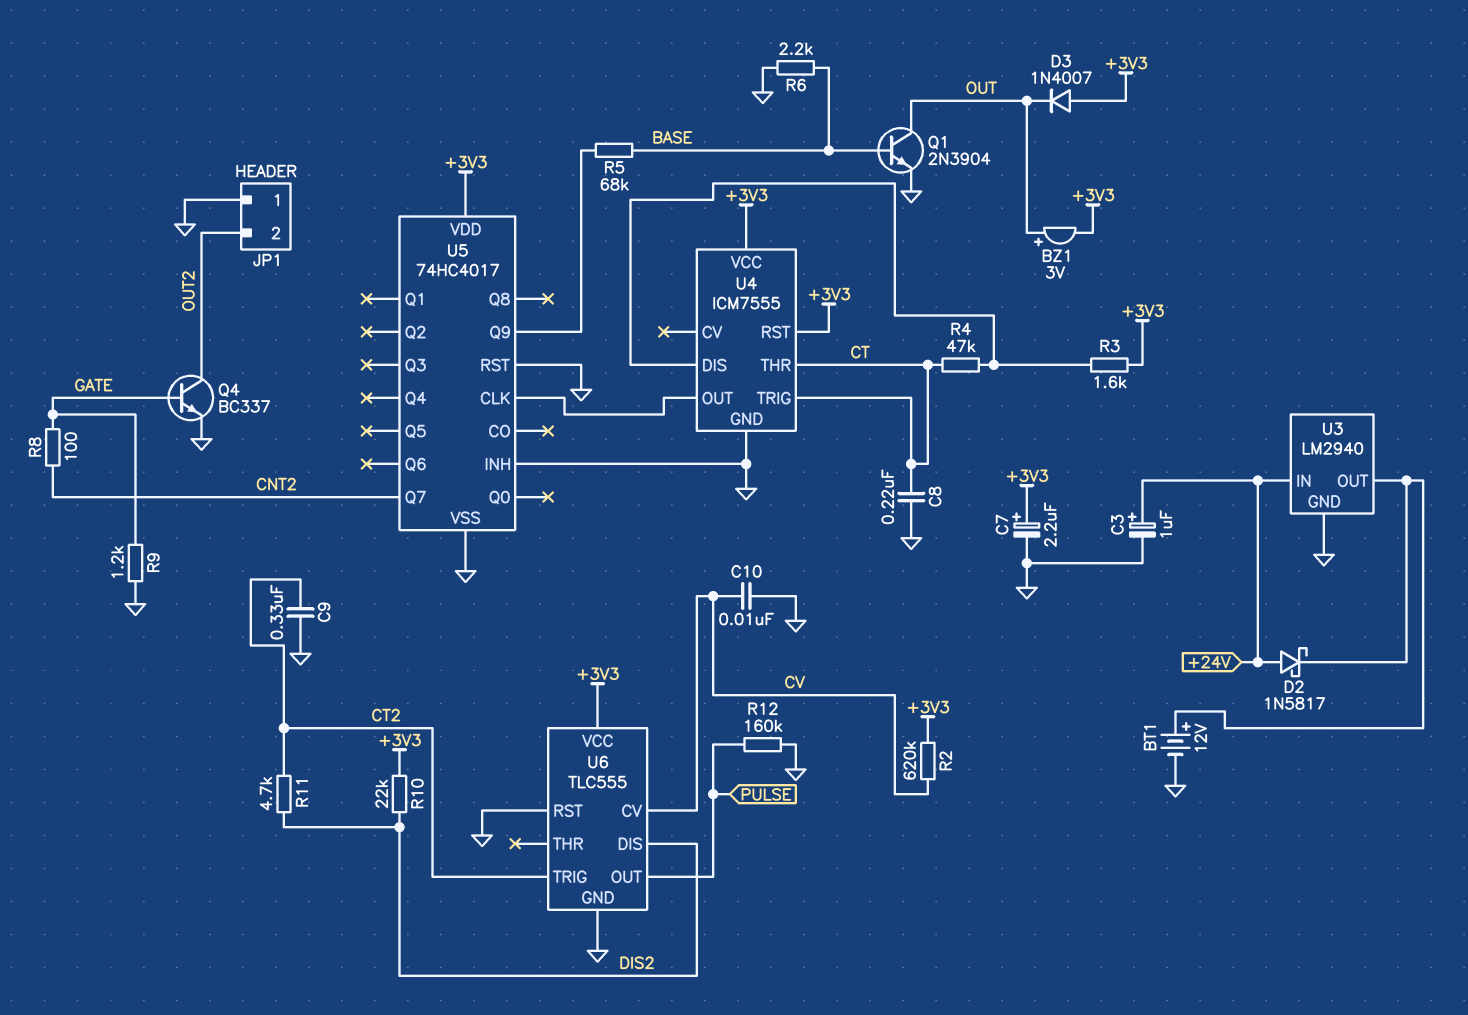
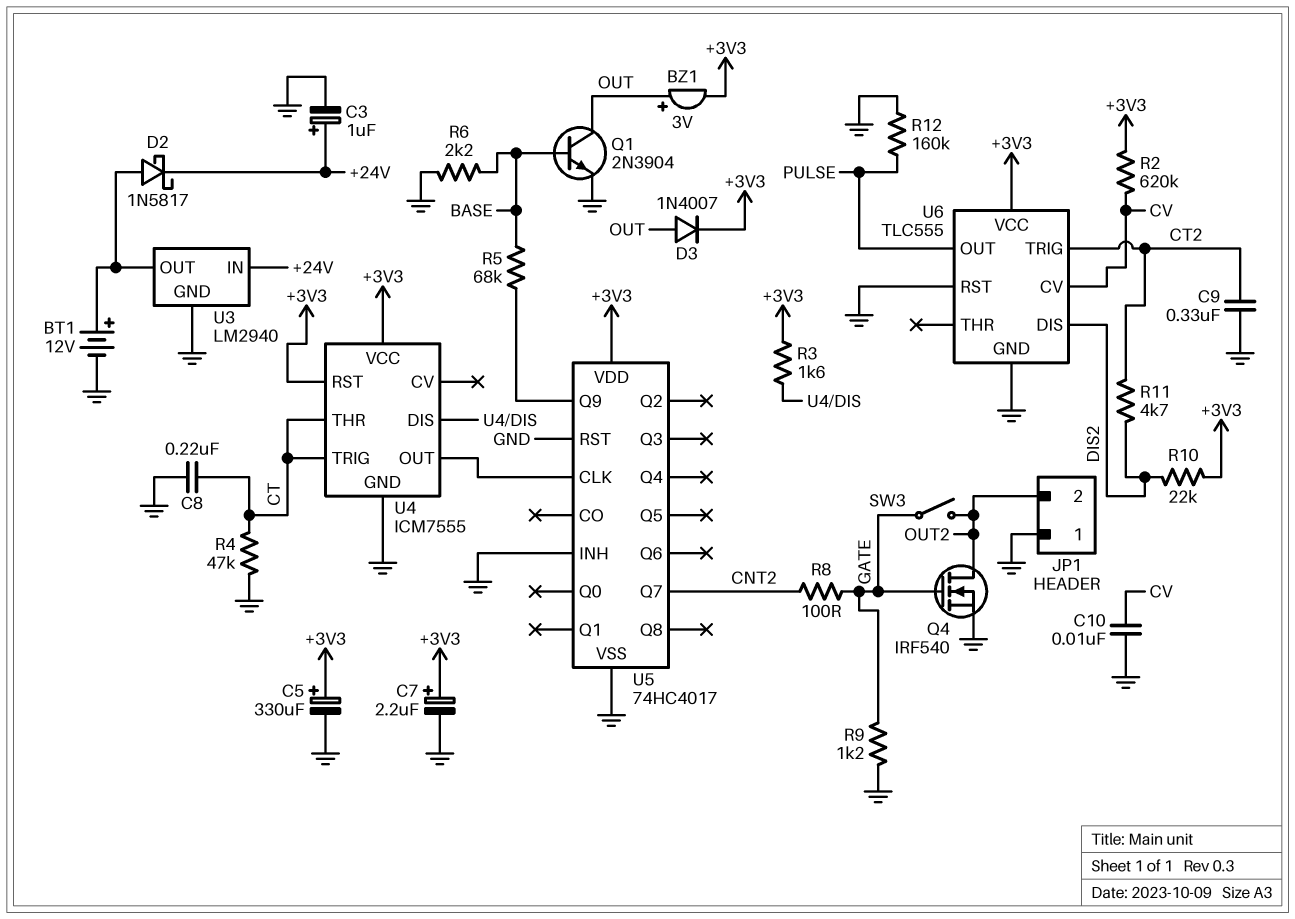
C5: none -> 330uF (plus +3V3, minus GND)
D2: schottky 1N5817 (A +24V, K U3/OUT) -> schottky 1N5817 (A U3/OUT, K +24V)
D3: diode 1N4007 (A +3V3, K OUT) -> diode 1N4007 (A OUT, K +3V3)
Q4: NPN BC337 (B GATE, C OUT2, E GND) -> NMOS IRF540 (G GATE, D OUT2, S GND)
R4: 47k (CT, U4/DIS) -> 47k (CT, GND)
SW3: none -> switch (GATE, OUT2)

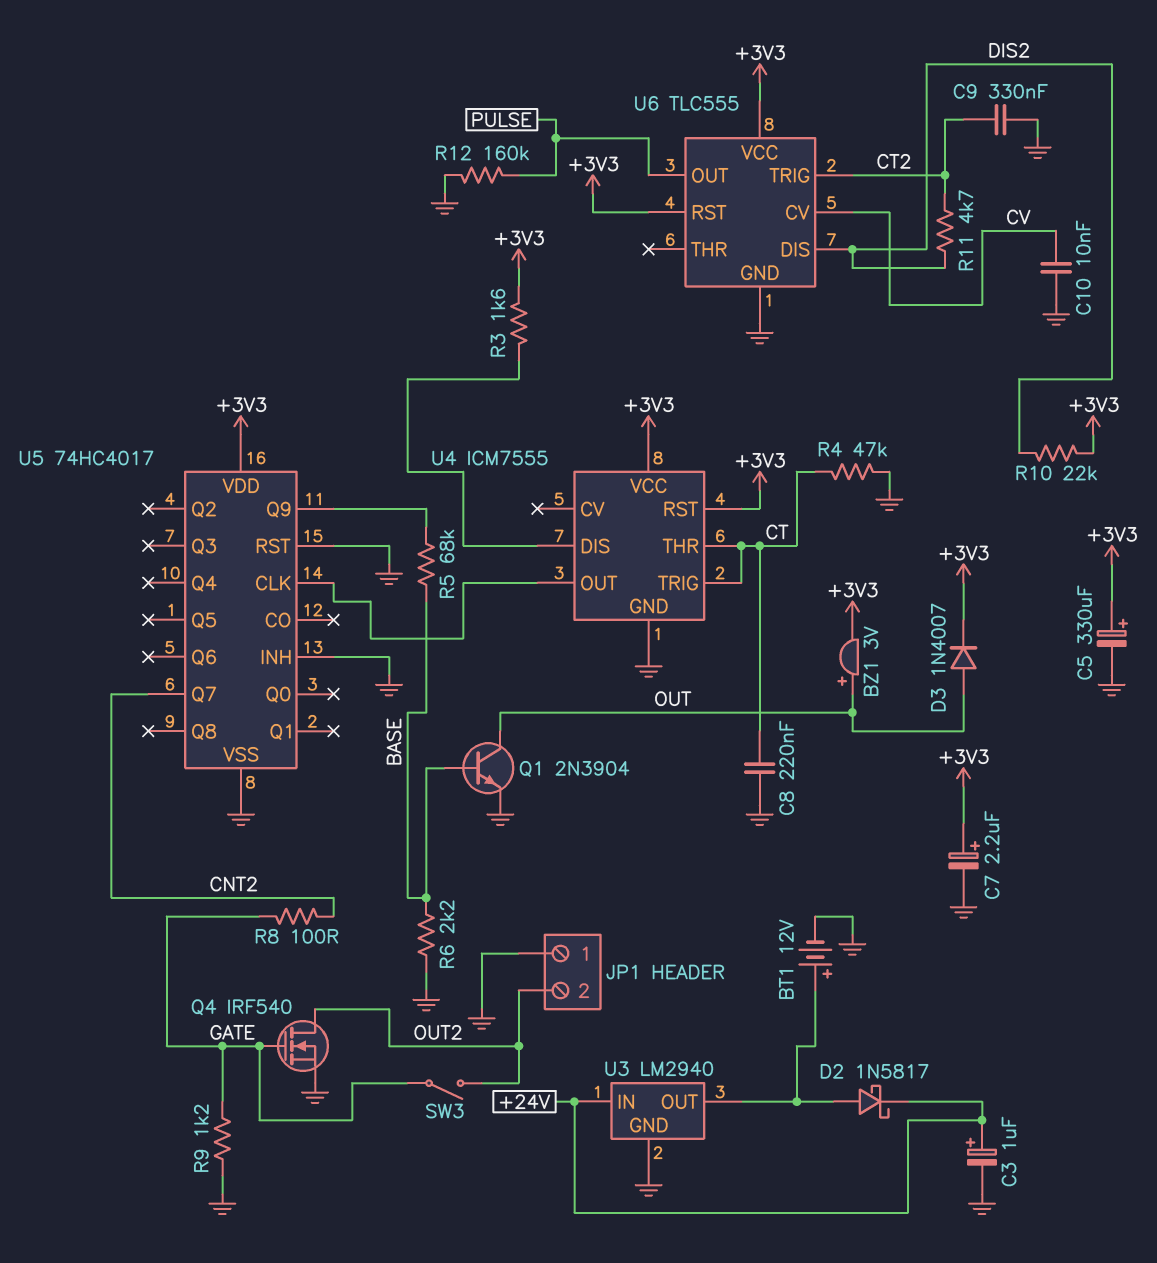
R2: 620k (+3V3, CV) -> none
U6 pin RST: GND -> +3V3

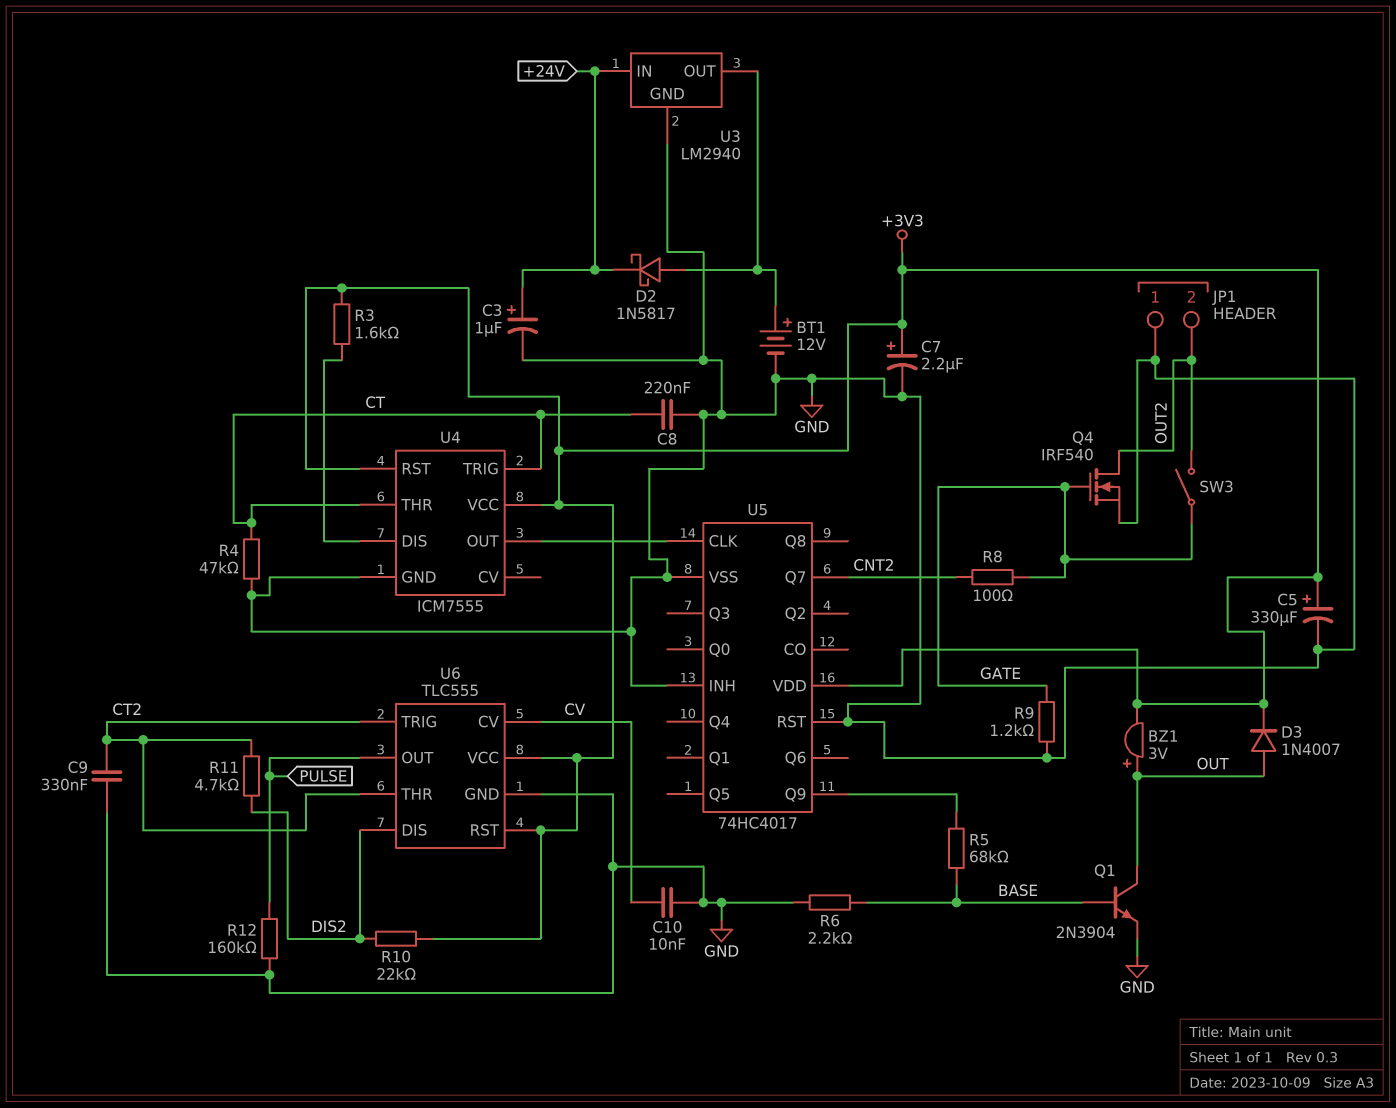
U6 pin THR: none -> CT2

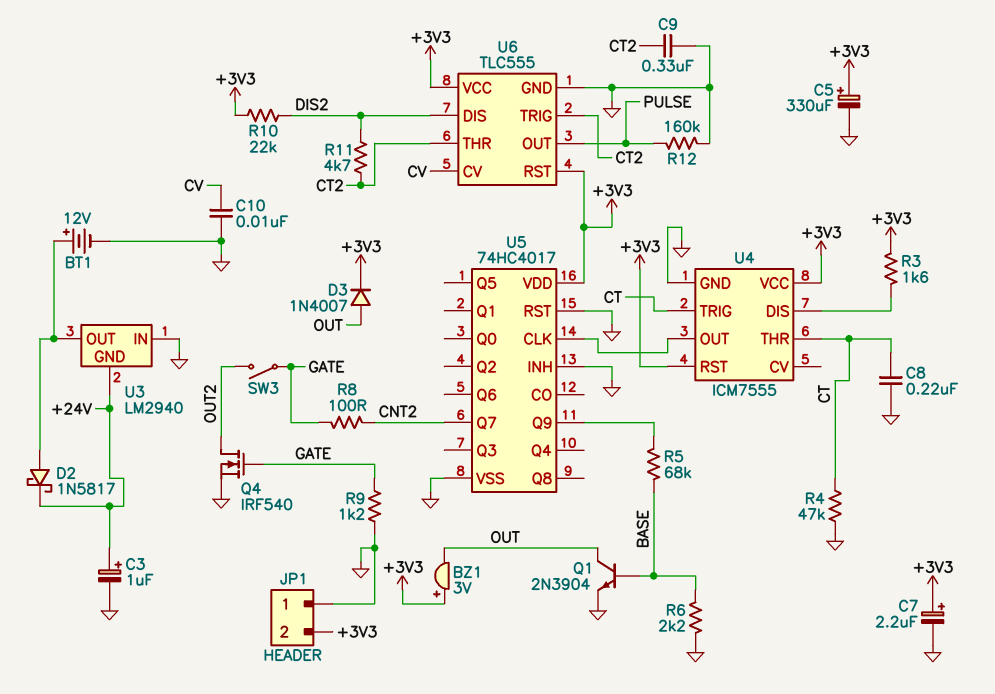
BZ1: buzzer 3V (plus OUT, minus +3V3) -> buzzer 3V (plus +3V3, minus OUT)
JP1 pin 2: OUT2 -> +3V3
U3 pin GND: GND -> +24V
U3 pin IN: +24V -> GND

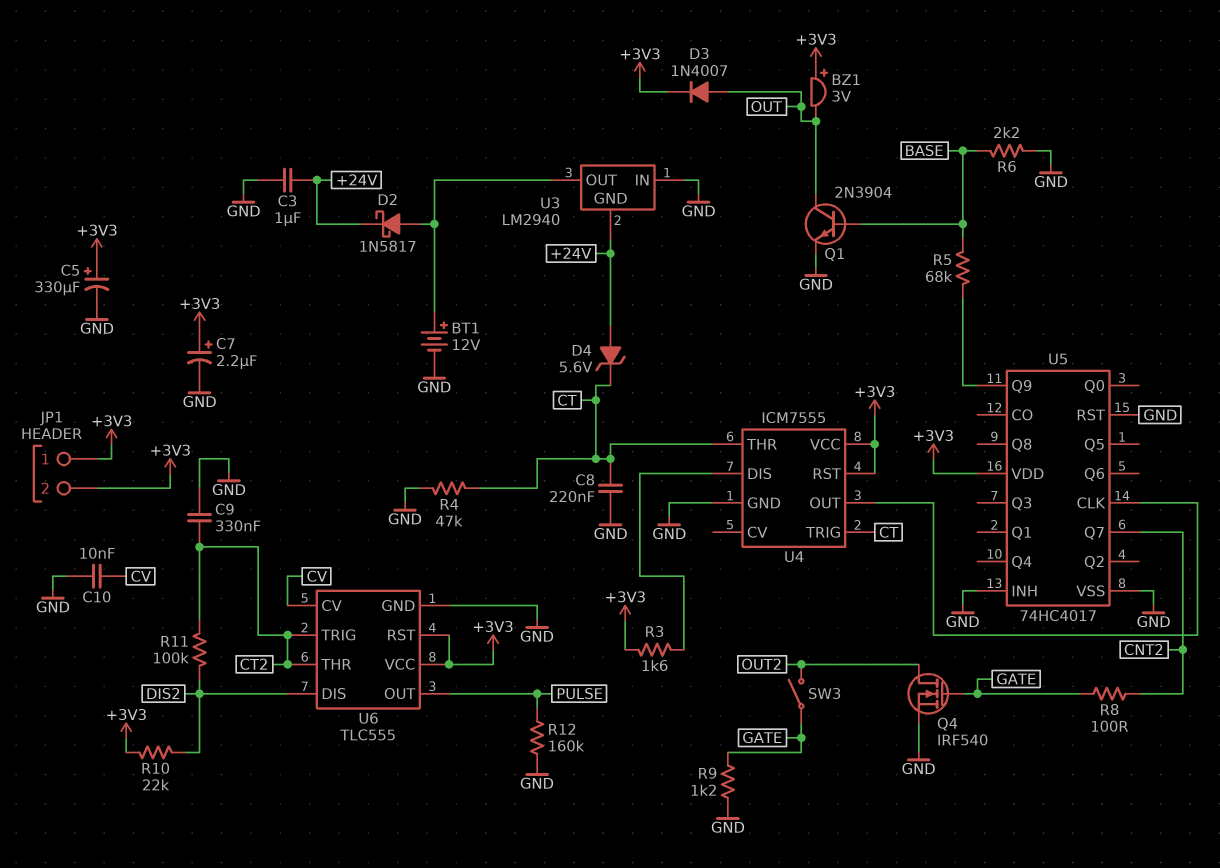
C3: 1uF (plus +24V, minus GND) -> 1uF (+24V, GND)
D4: none -> zener 5.6V (A +24V, K CT)
JP1 pin 1: GND -> +3V3
R11: 4.7k (CT2, DIS2) -> 100k (CT2, DIS2)

